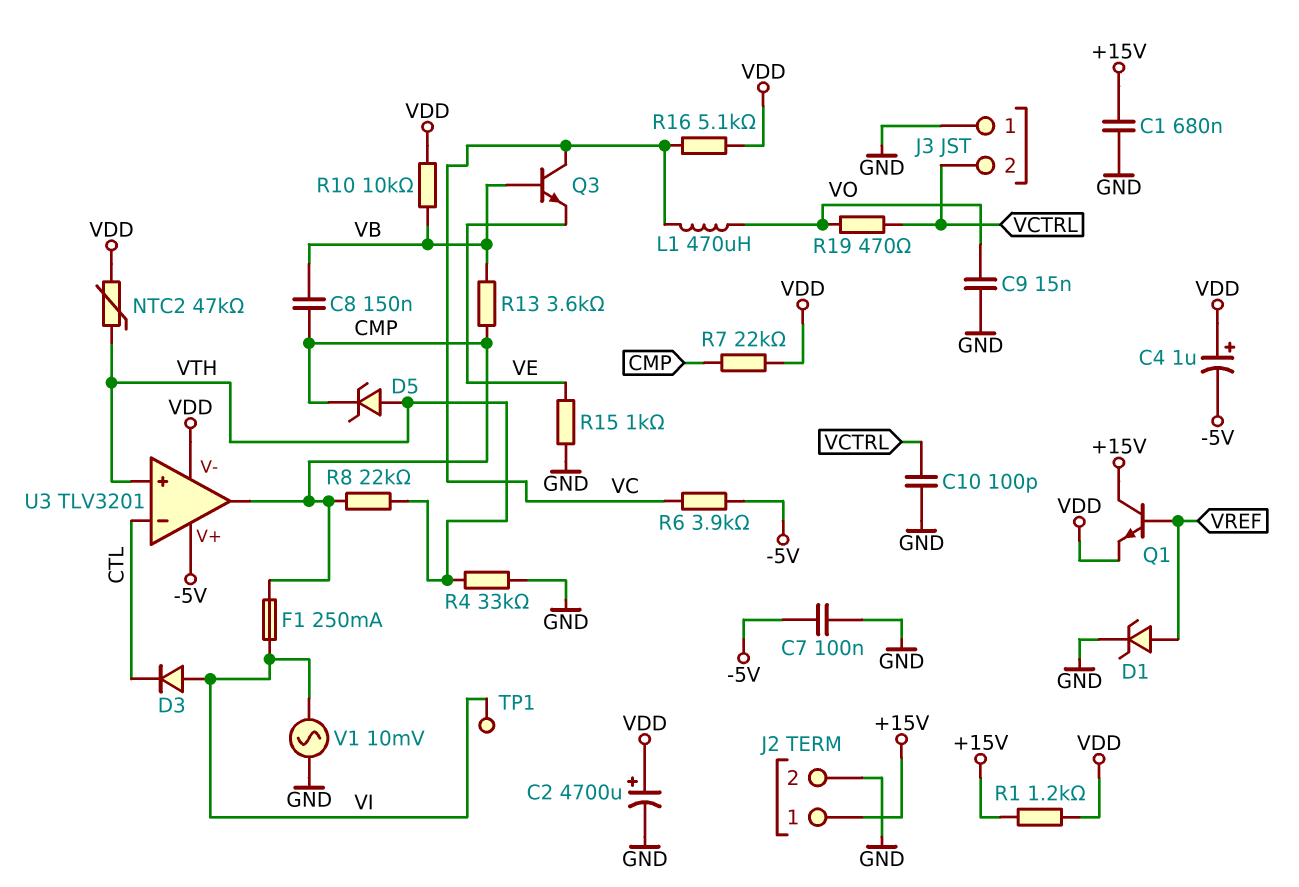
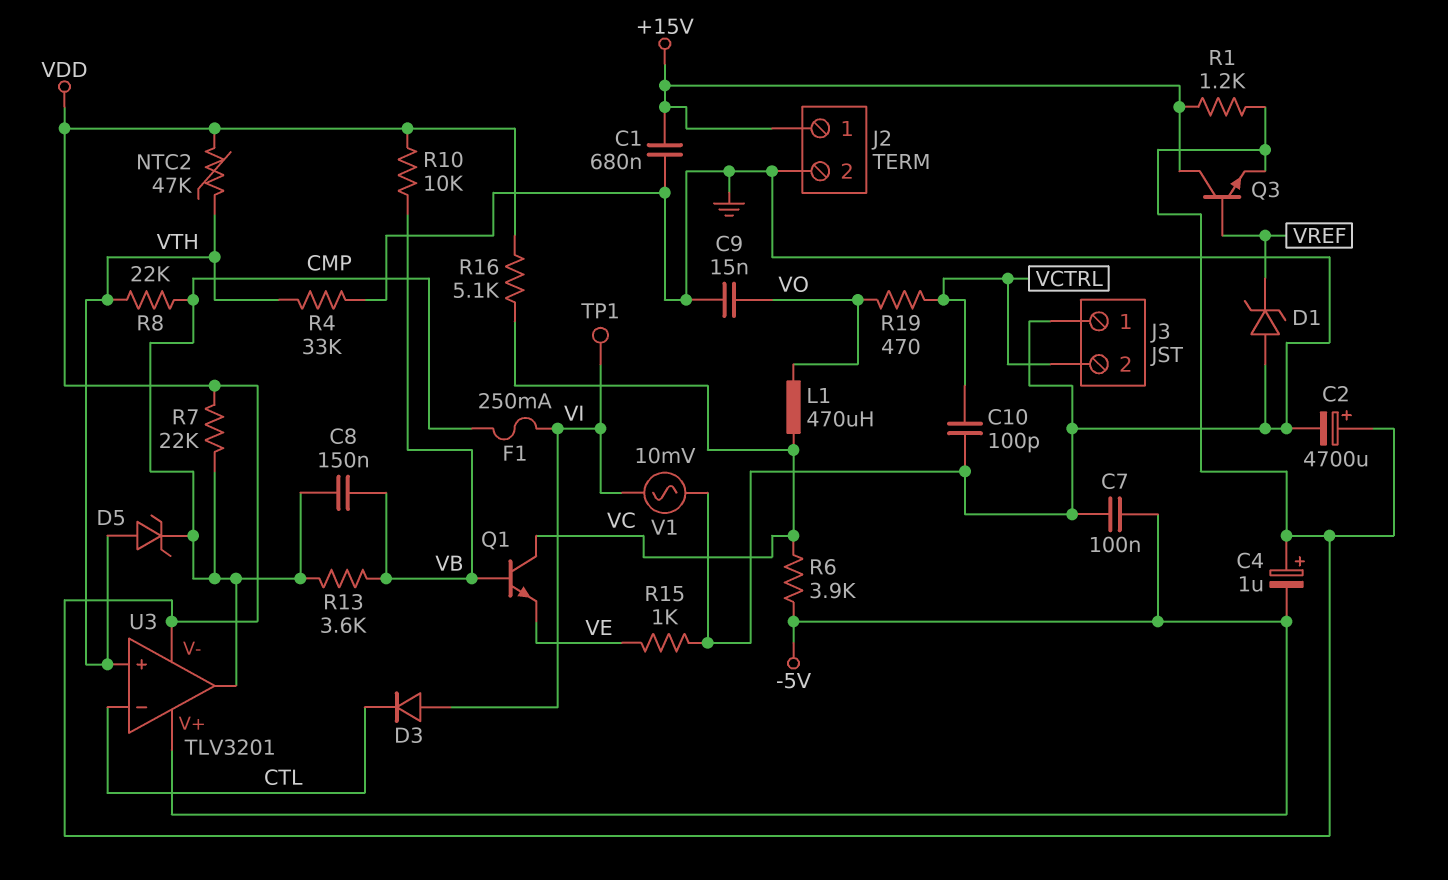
D1: zener (A VREF, K GND) -> zener (A GND, K VREF)
Q1: NPN (B VREF, C +15V, E VDD) -> NPN (B VB, C VC, E VE)
Q3: NPN (B VB, C VC, E VE) -> NPN (B VREF, C +15V, E VDD)

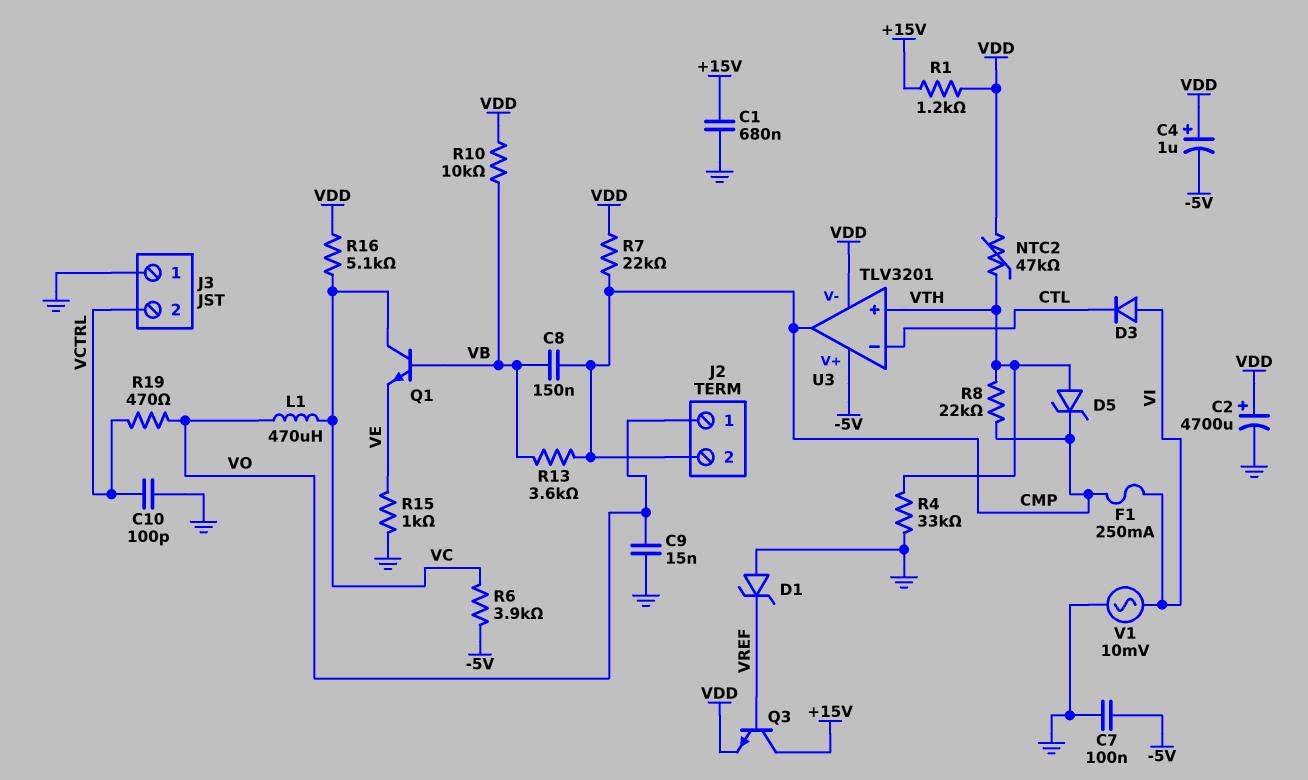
J2 pin 1: +15V -> VO
J2 pin 2: GND -> CMP
TP1: test point (VI) -> none

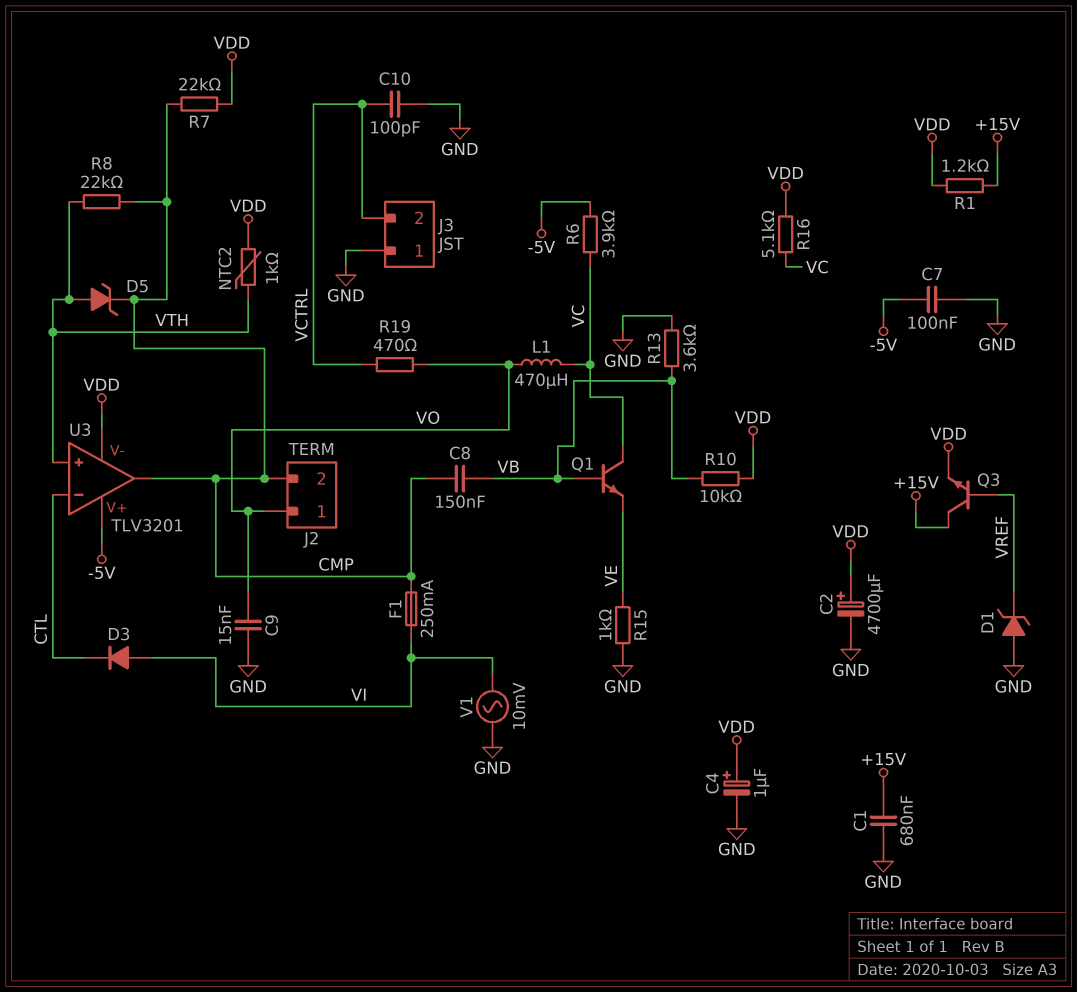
C4: 1uF (plus VDD, minus -5V) -> 1uF (plus VDD, minus GND)
NTC2: 47k (VDD, VTH) -> 1k (VDD, VTH)
R4: 33k (GND, VTH) -> none
R13: 3.6k (CMP, VB) -> 3.6k (GND, VB)

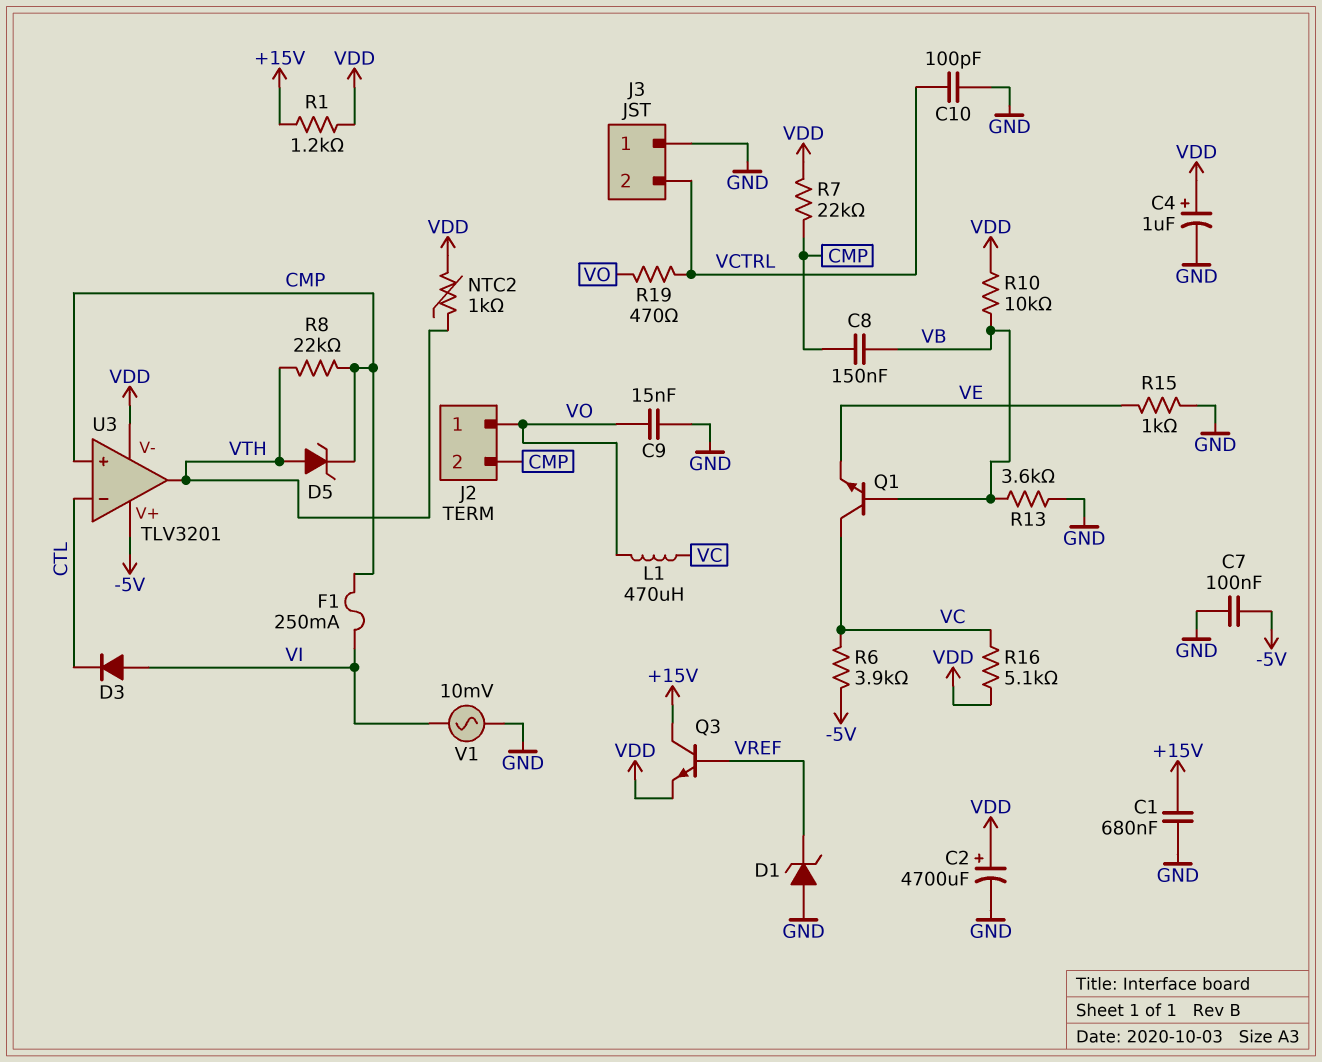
U3 pin in+: VTH -> CMP
U3 pin out: CMP -> VTH

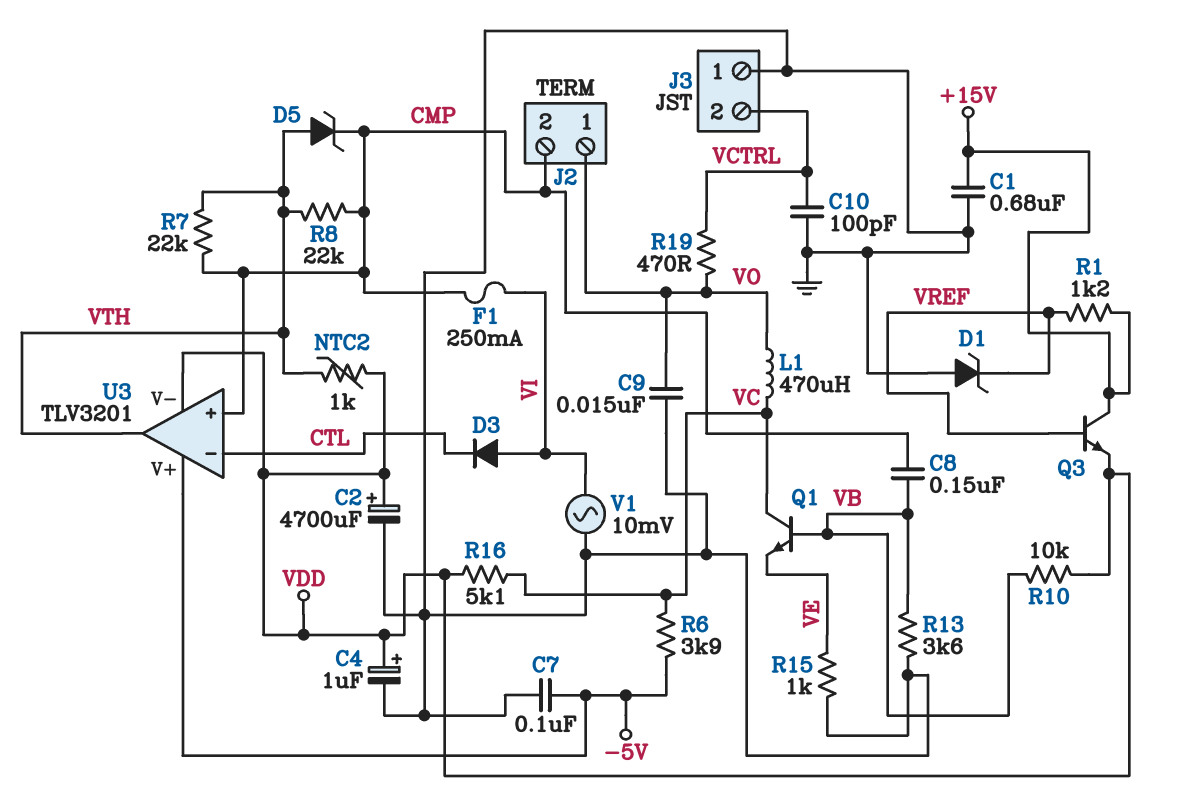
R1: 1.2k (+15V, VDD) -> 1.2k (+15V, VREF)
R7: 22k (CMP, VDD) -> 22k (CMP, VTH)

